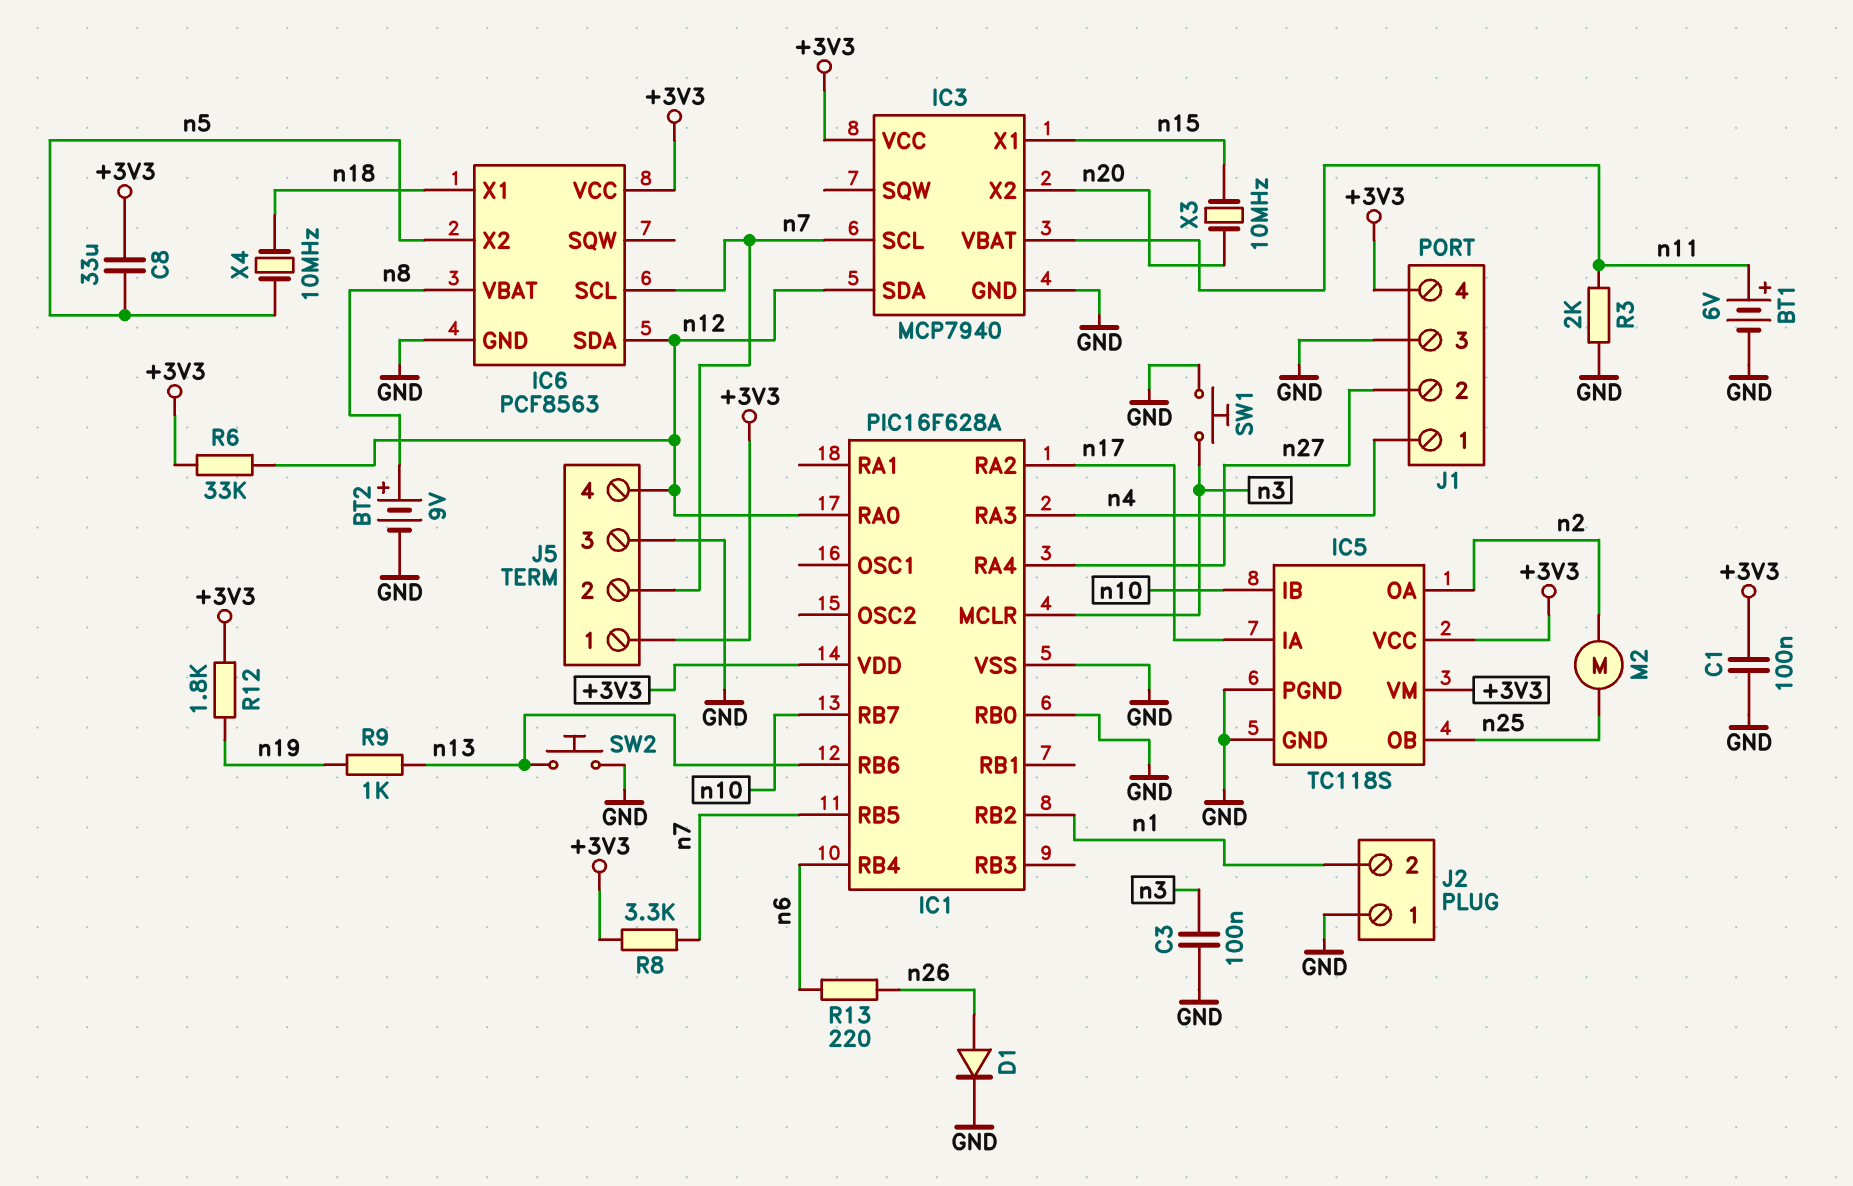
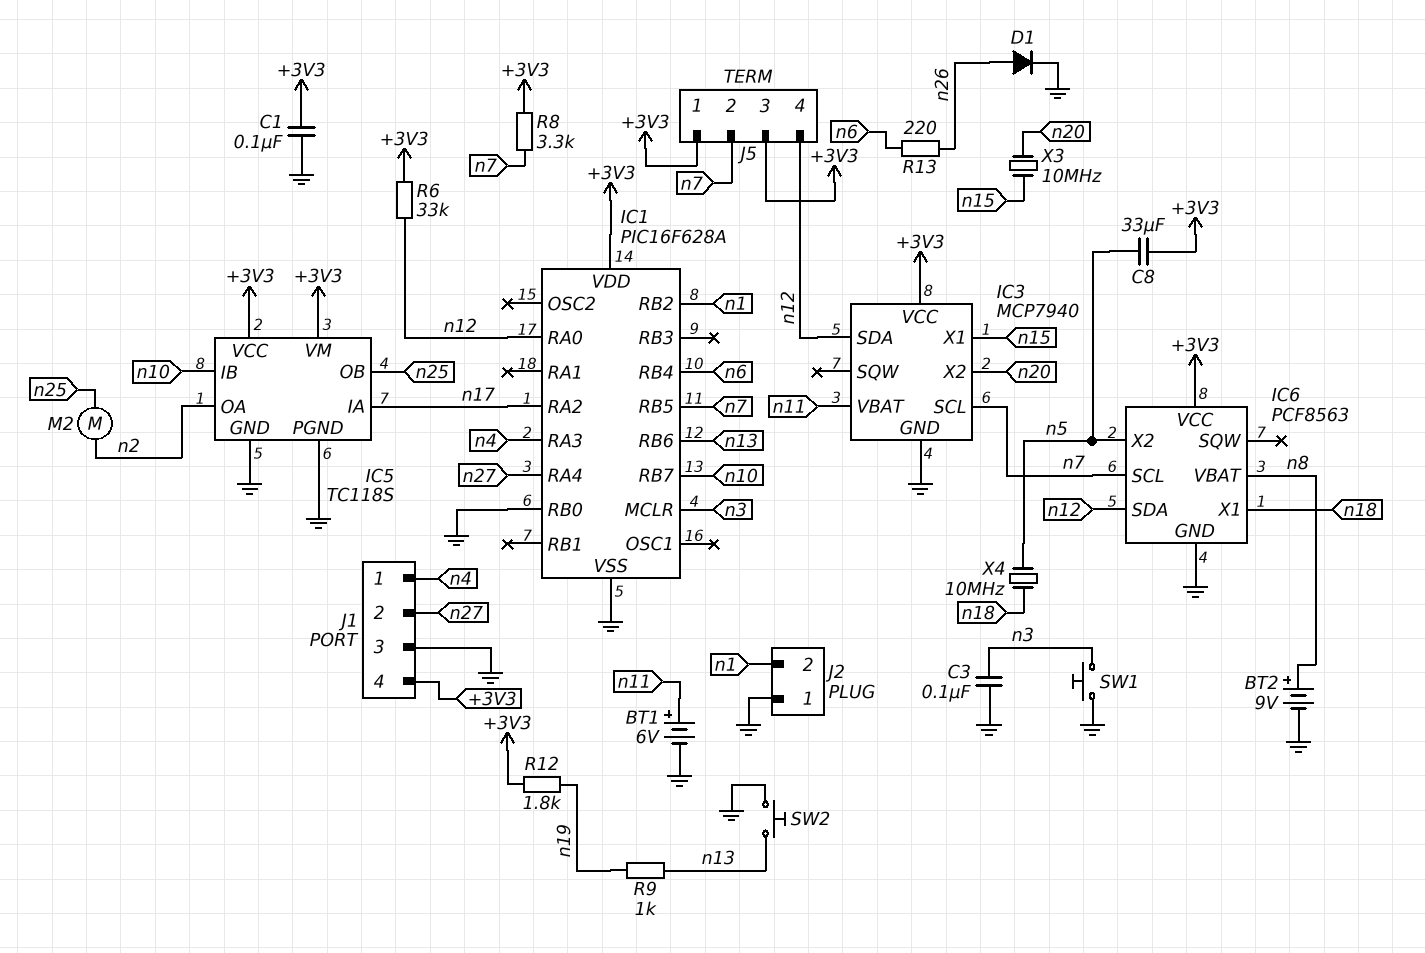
J5 pin 3: GND -> +3V3
R3: 2k (GND, n11) -> none

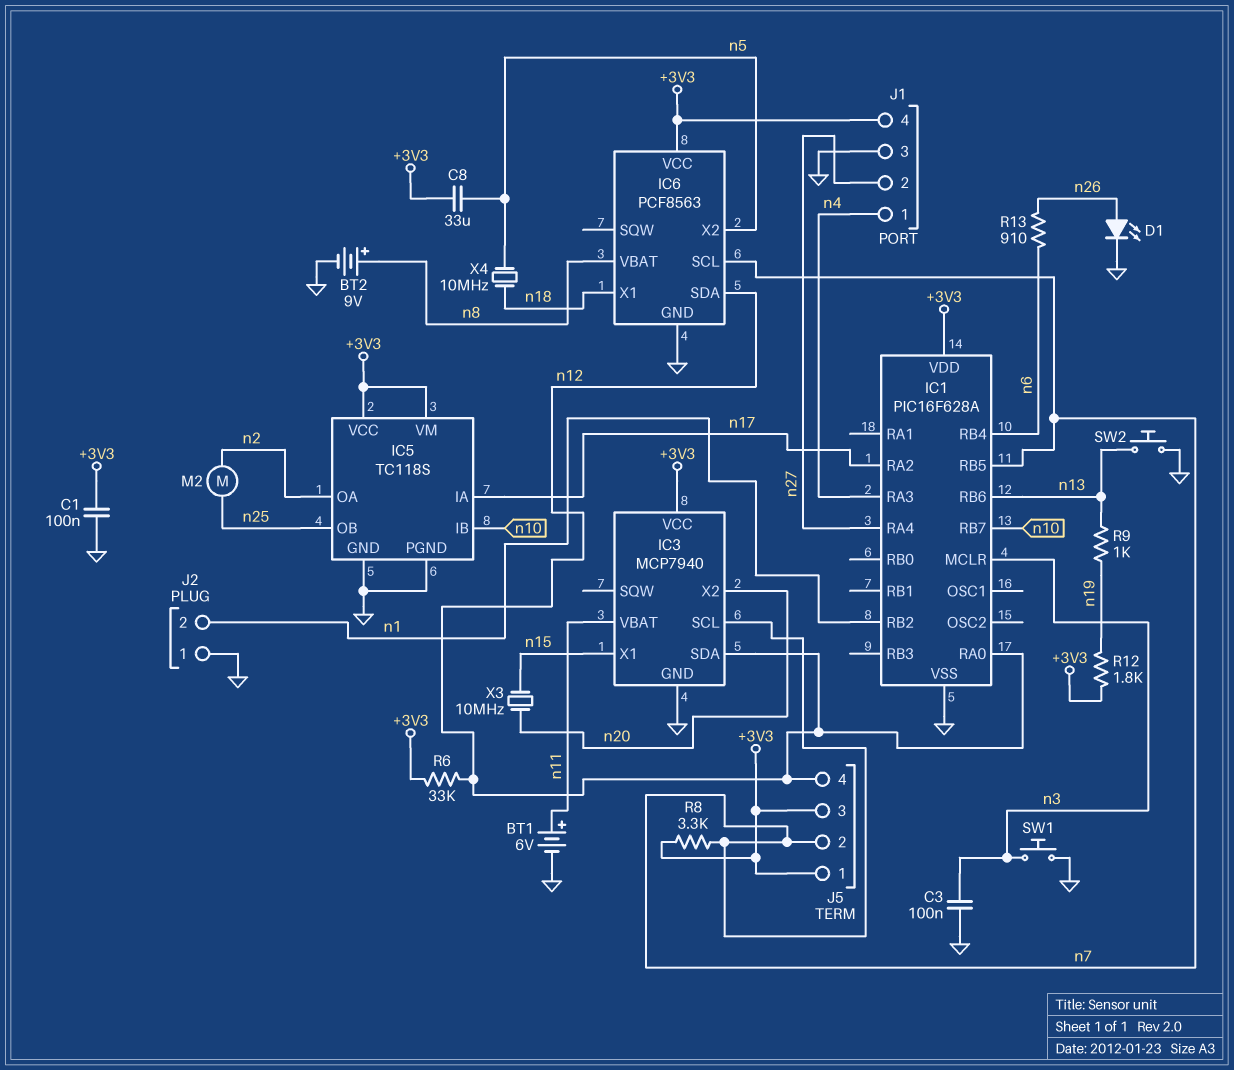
D1: diode (A n26, K GND) -> LED (A n26, K GND)
IC1 pin RB0: GND -> none
R13: 220 (n6, n26) -> 910 (n6, n26)

